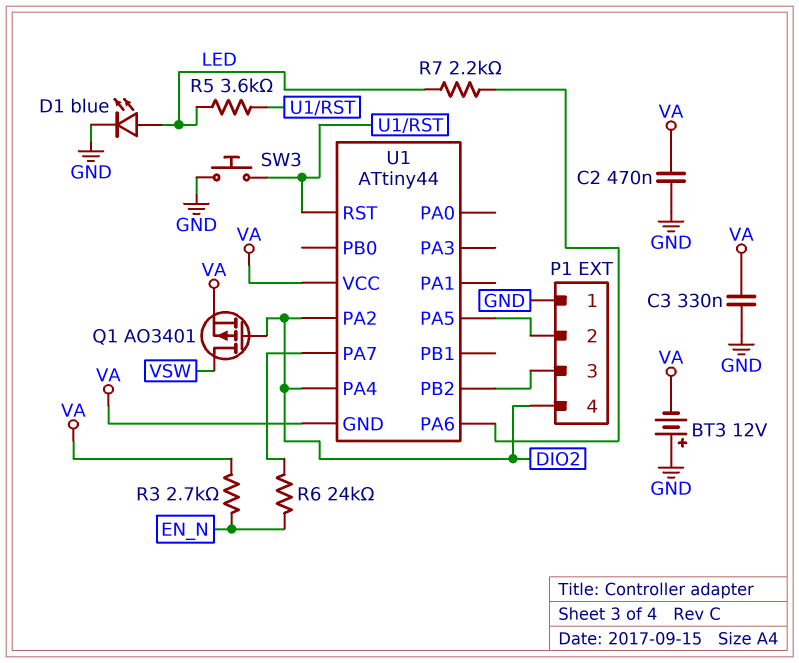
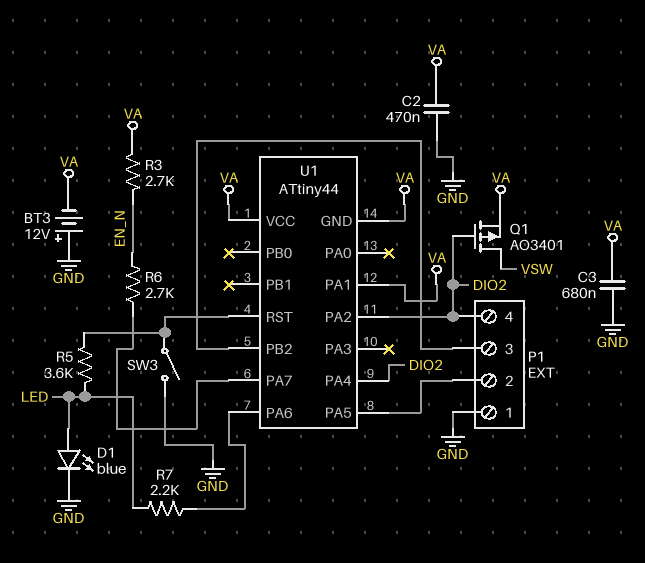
C3: 330nF (GND, VA) -> 680nF (GND, VA)
R6: 24k (EN_N, U1/PA7) -> 2.7k (EN_N, U1/PA7)
SW3: button (GND, U1/RST) -> switch (GND, U1/RST)
U1 pin PA1: none -> VA

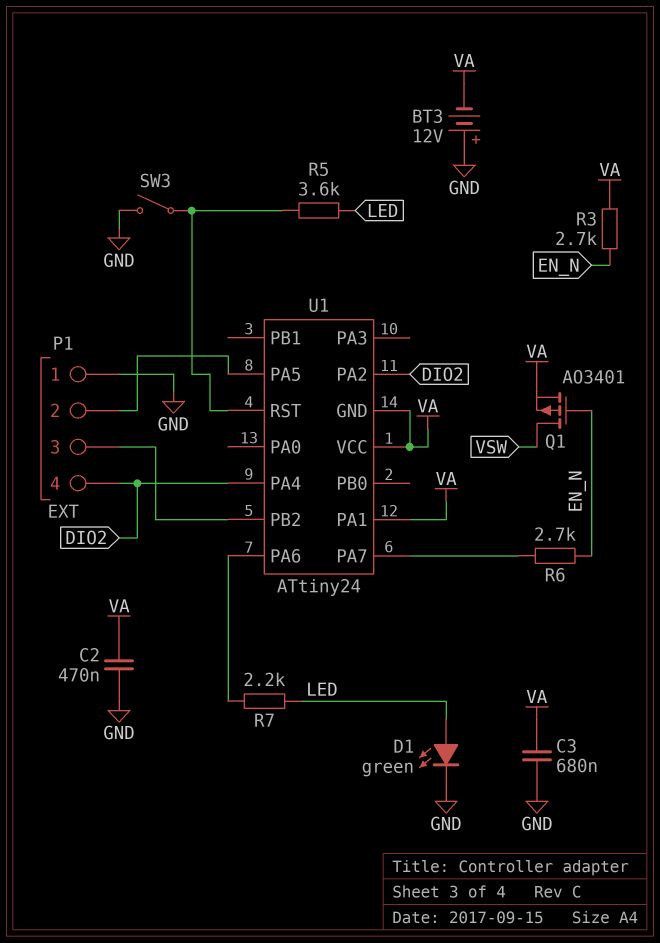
D1: LED blue (A LED, K GND) -> LED green (A LED, K GND)
Q1: PMOS AO3401 (G DIO2, D VSW, S VA) -> PMOS AO3401 (G EN_N, D VSW, S VA)
U1: ATtiny44 -> ATtiny24

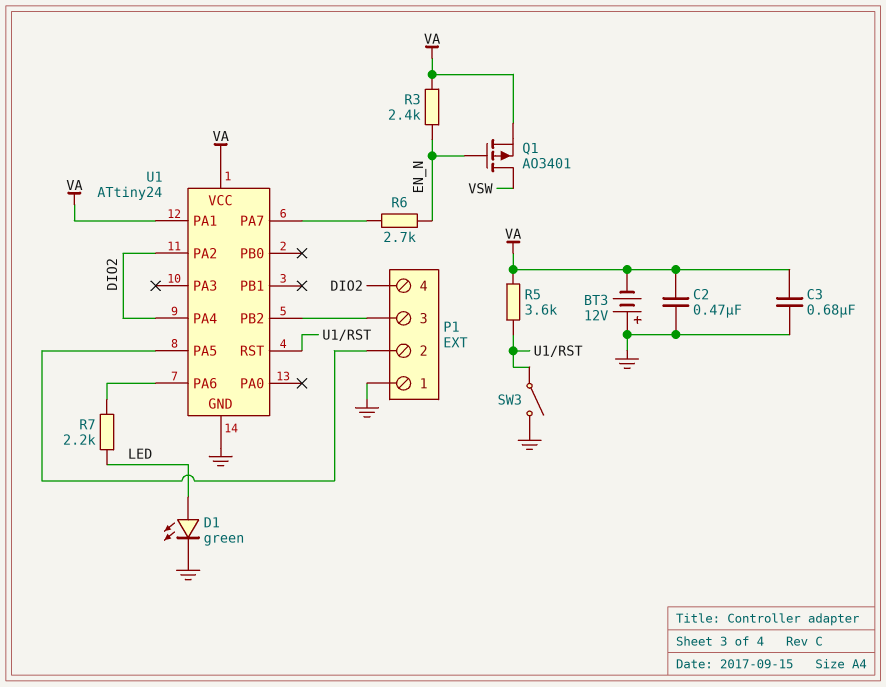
R3: 2.7k (EN_N, VA) -> 2.4k (EN_N, VA)
R5: 3.6k (LED, U1/RST) -> 3.6k (U1/RST, VA)
U1 pin GND: VA -> GND

